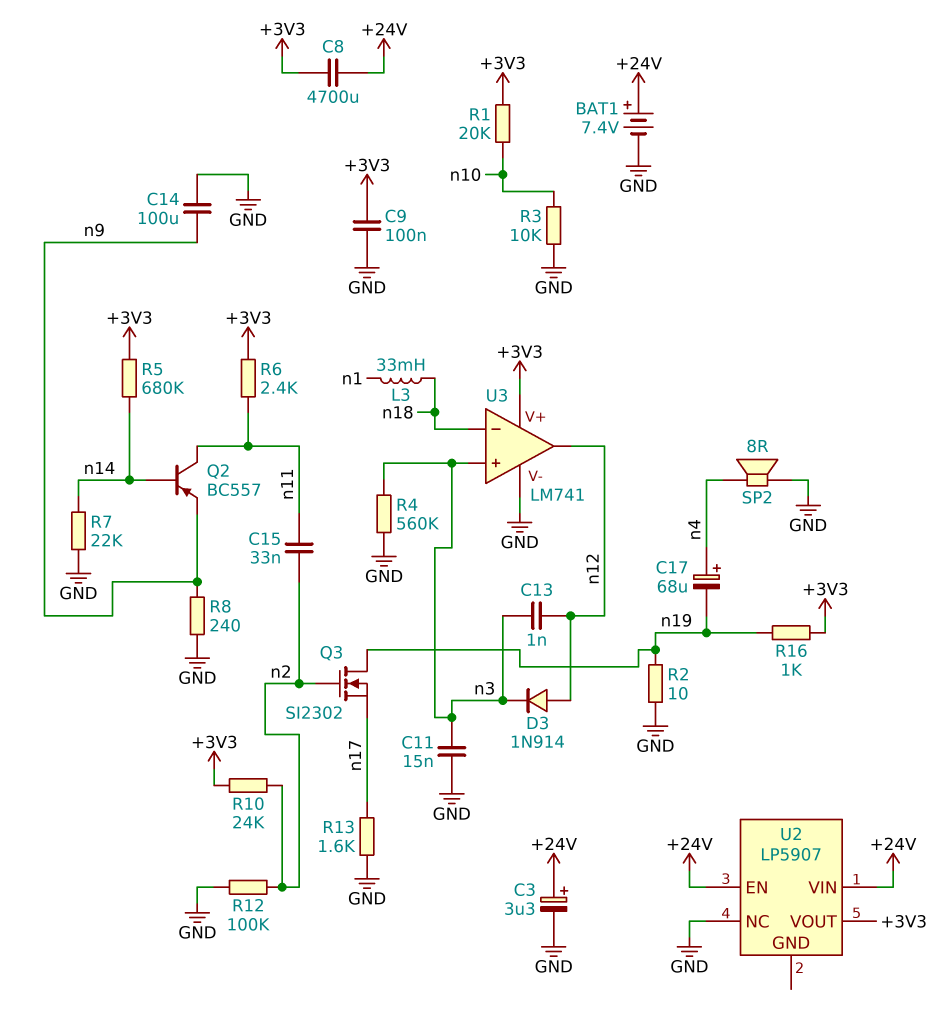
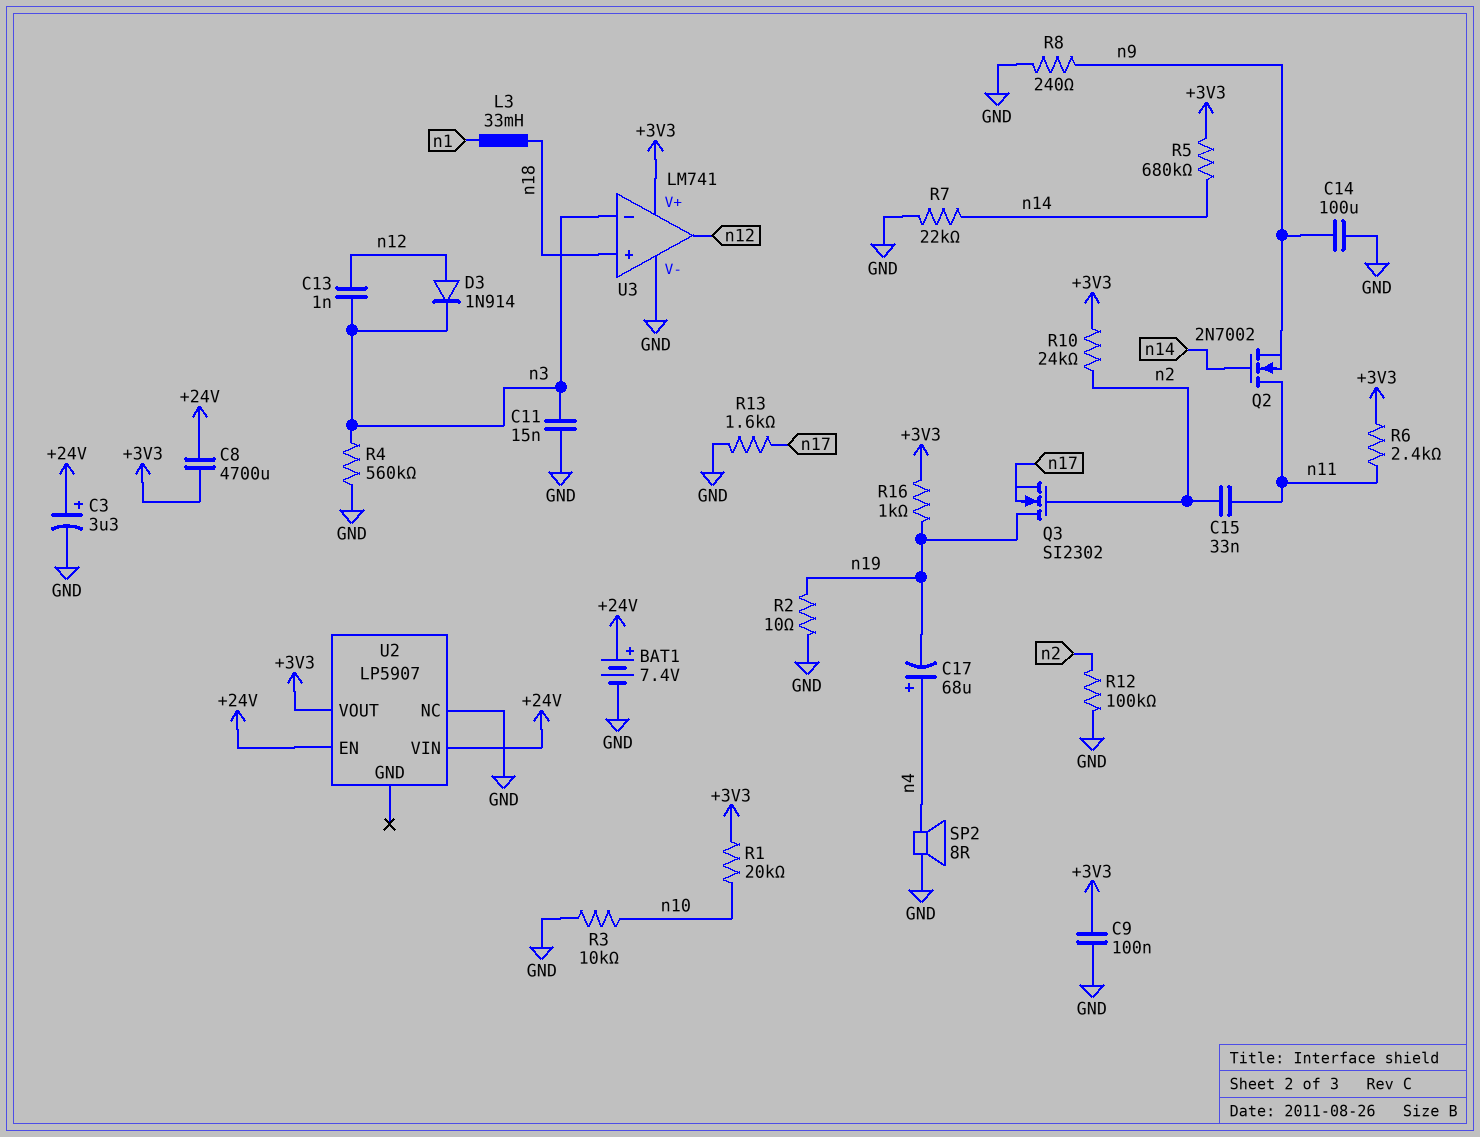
Q2: PNP BC557 (B n14, C n11, E n9) -> NMOS 2N7002 (G n14, D n11, S n9)
U3 pin in+: n3 -> n18
U3 pin in-: n18 -> n3

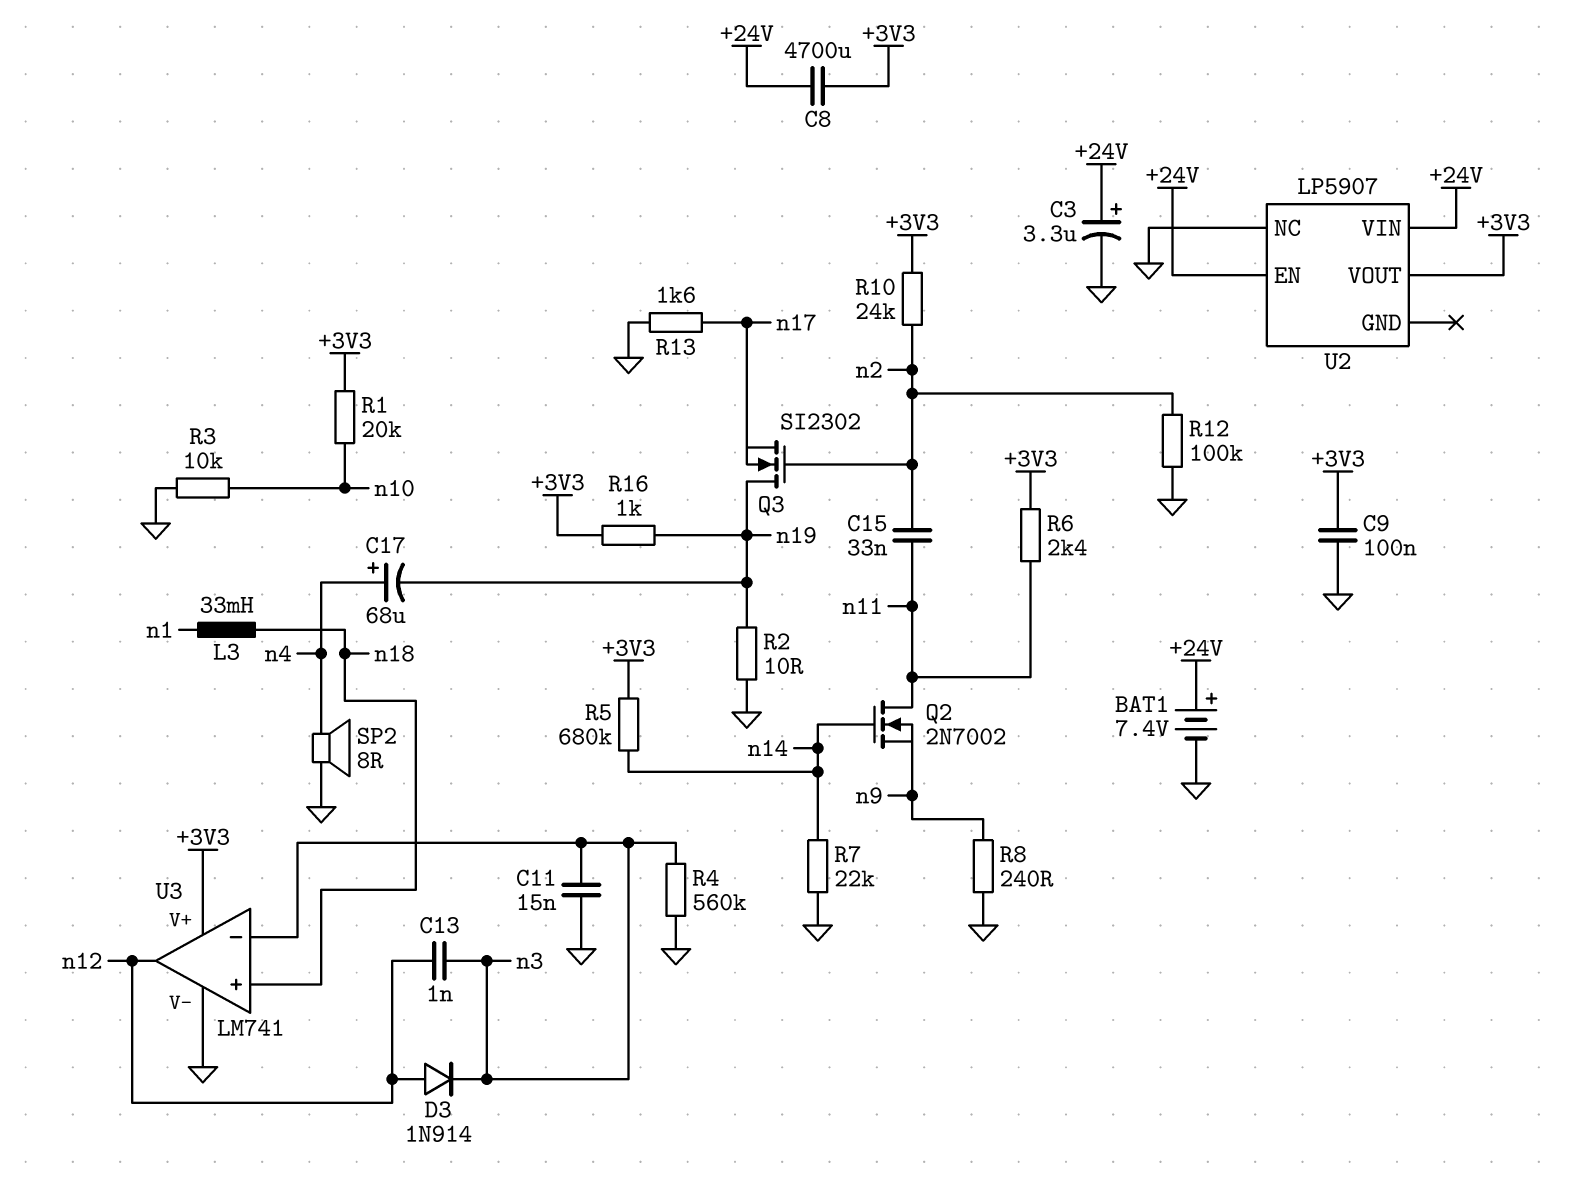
C14: 100uF (GND, n9) -> none

